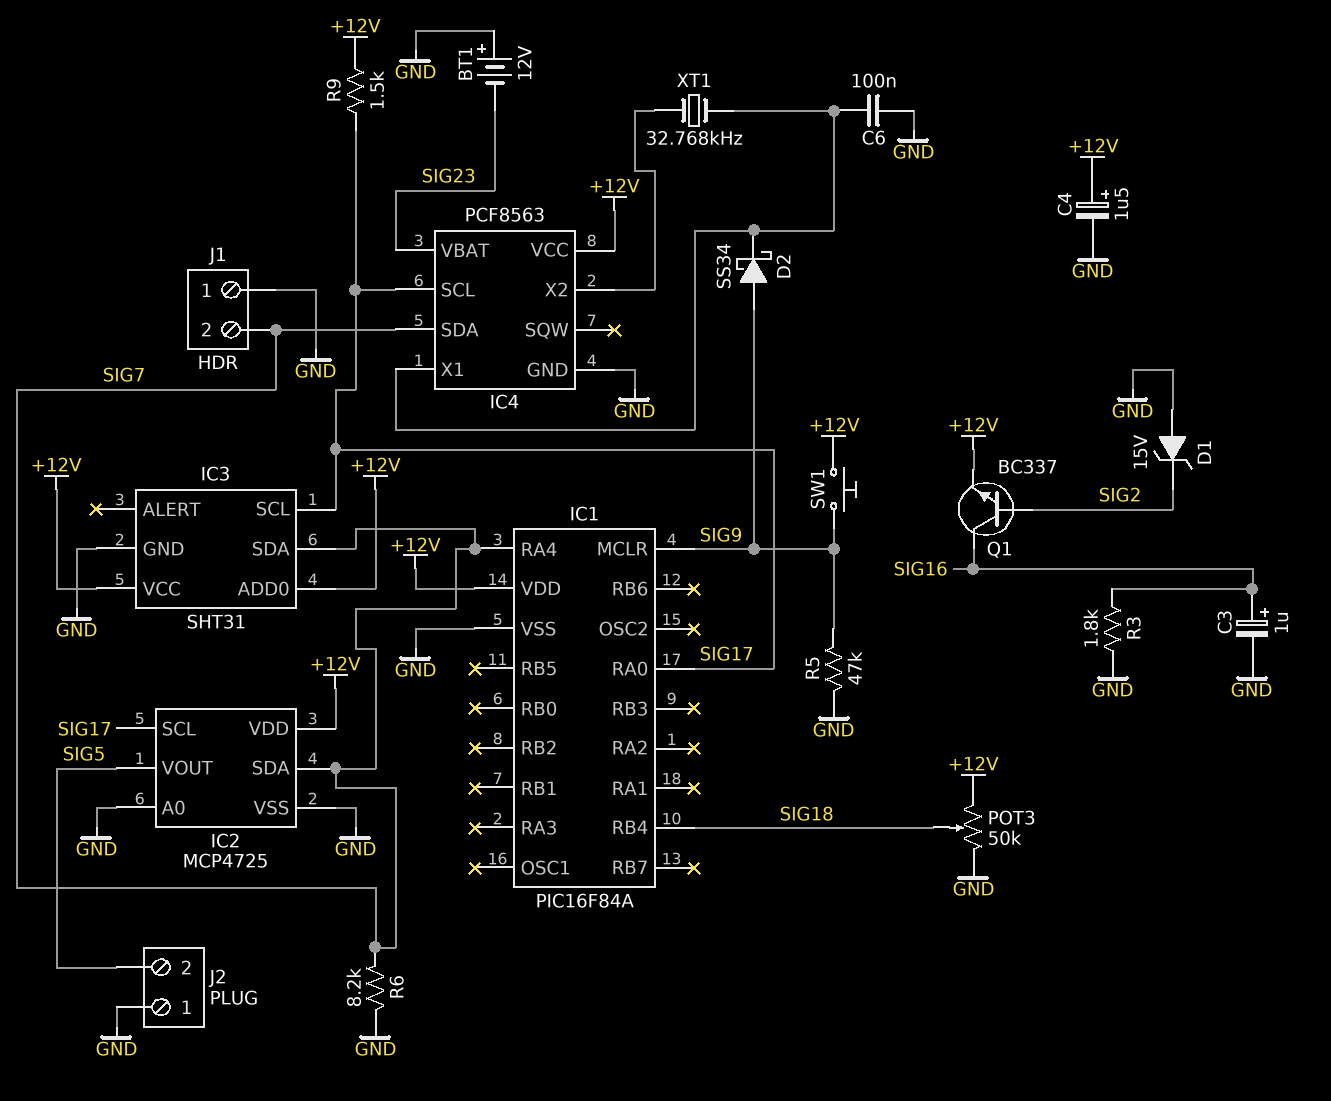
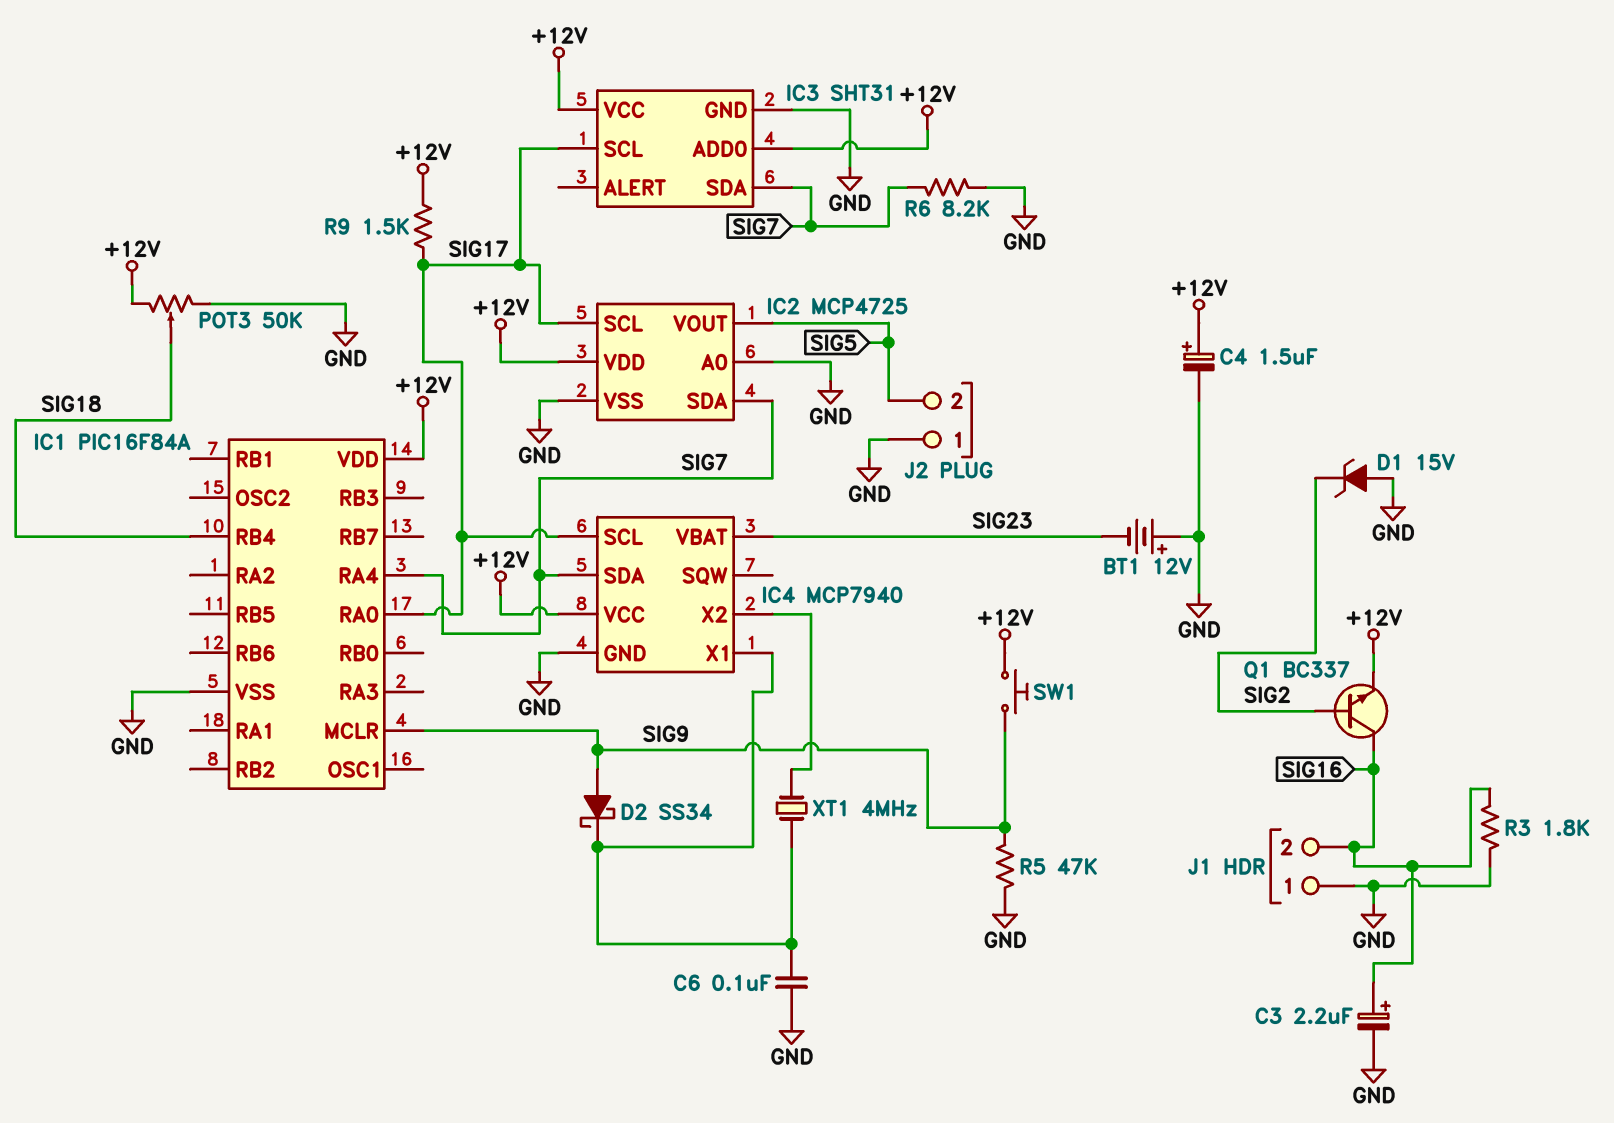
C3: 1uF (plus SIG16, minus GND) -> 2.2uF (plus SIG16, minus GND)
IC4: PCF8563 -> MCP7940
J1 pin 2: SIG7 -> SIG16
XT1: 32.768kHz (IC4/X1, IC4/X2) -> 4MHz (IC4/X1, IC4/X2)

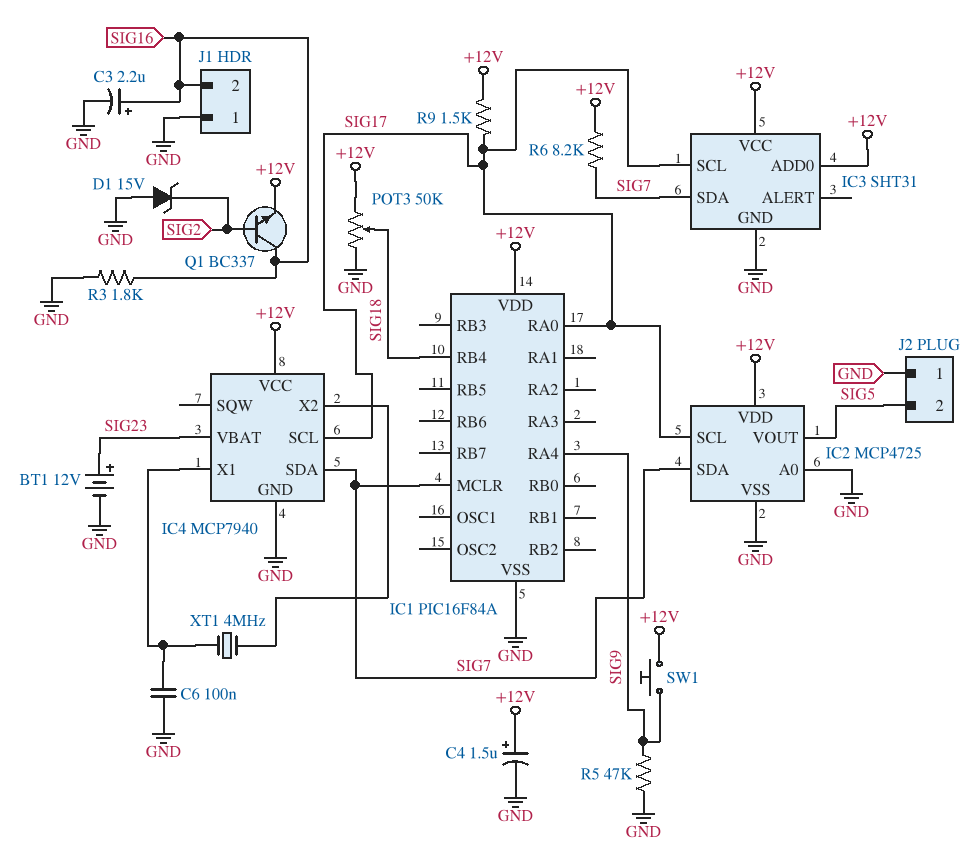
BT1: 12V (plus GND, minus SIG23) -> 12V (plus SIG23, minus GND)
D2: schottky SS34 (A SIG9, K IC4/X1) -> none
IC1 pin MCLR: SIG9 -> SIG7
IC1 pin RA4: SIG7 -> SIG9
R6: 8.2k (GND, SIG7) -> 8.2k (+12V, SIG7)

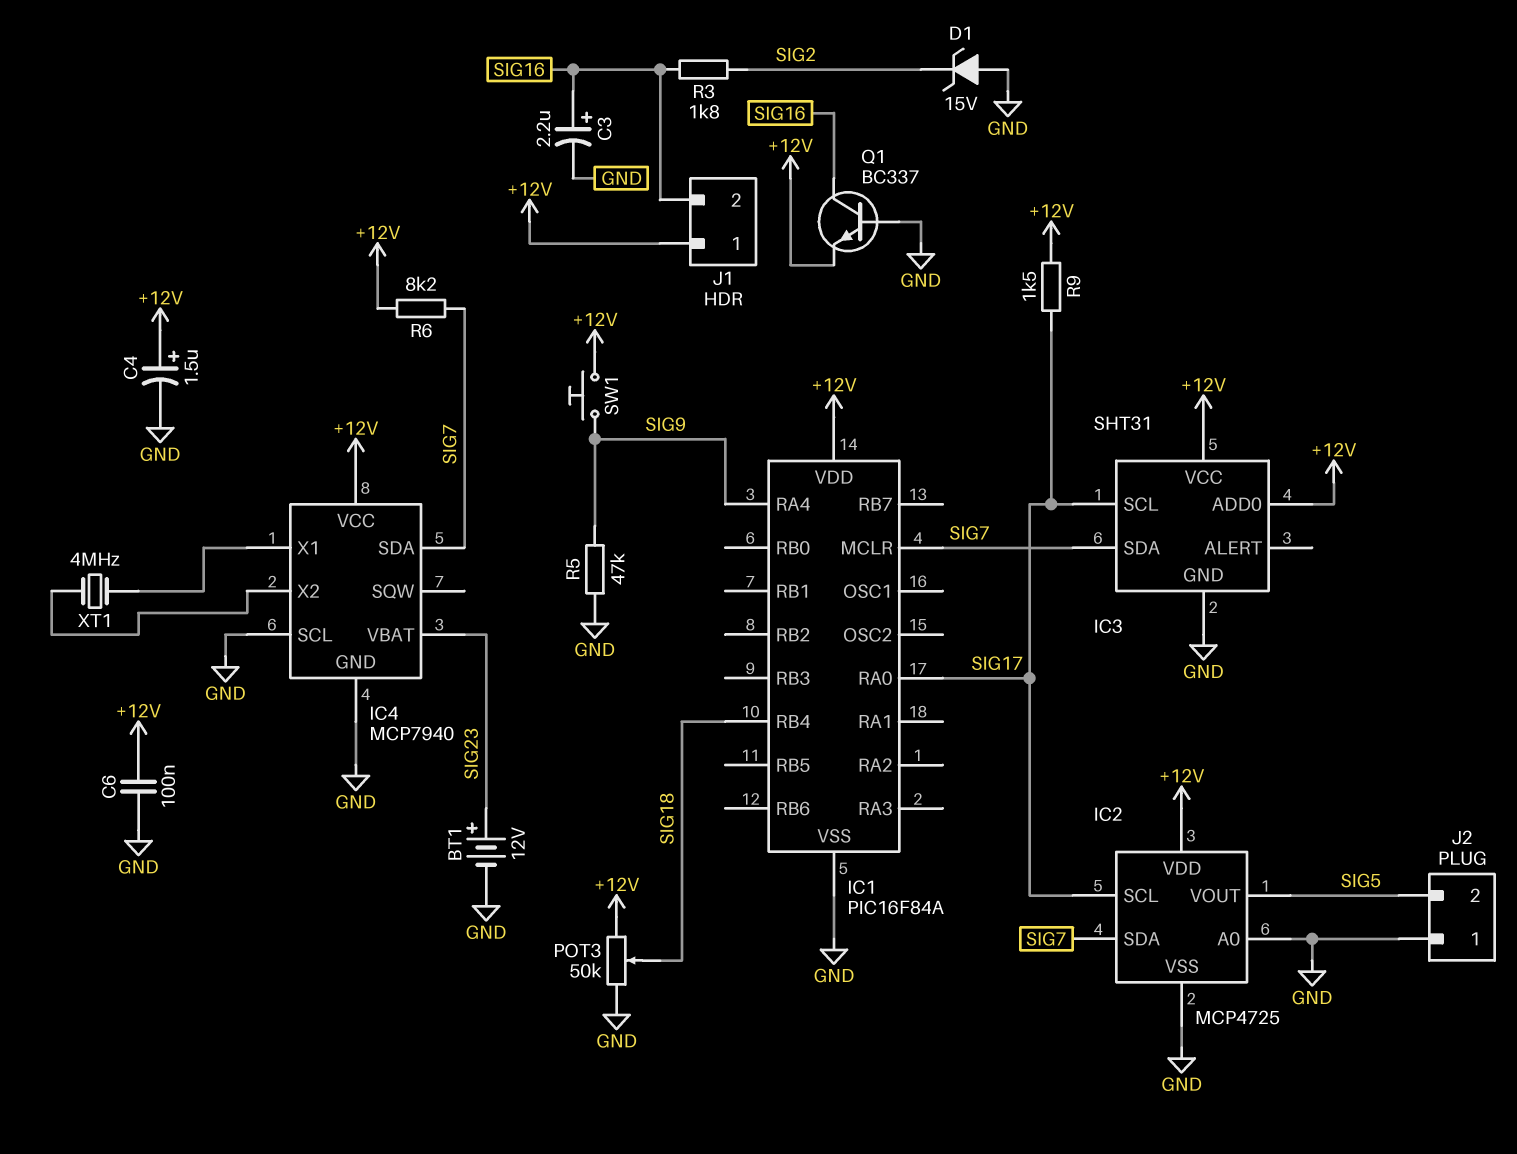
C6: 100nF (GND, IC4/X1) -> 100nF (+12V, GND)
IC4 pin SCL: SIG17 -> GND
J1 pin 1: GND -> +12V
Q1: NPN BC337 (B SIG2, C SIG16, E +12V) -> NPN BC337 (B GND, C SIG16, E +12V)
R3: 1.8k (GND, SIG16) -> 1.8k (SIG2, SIG16)

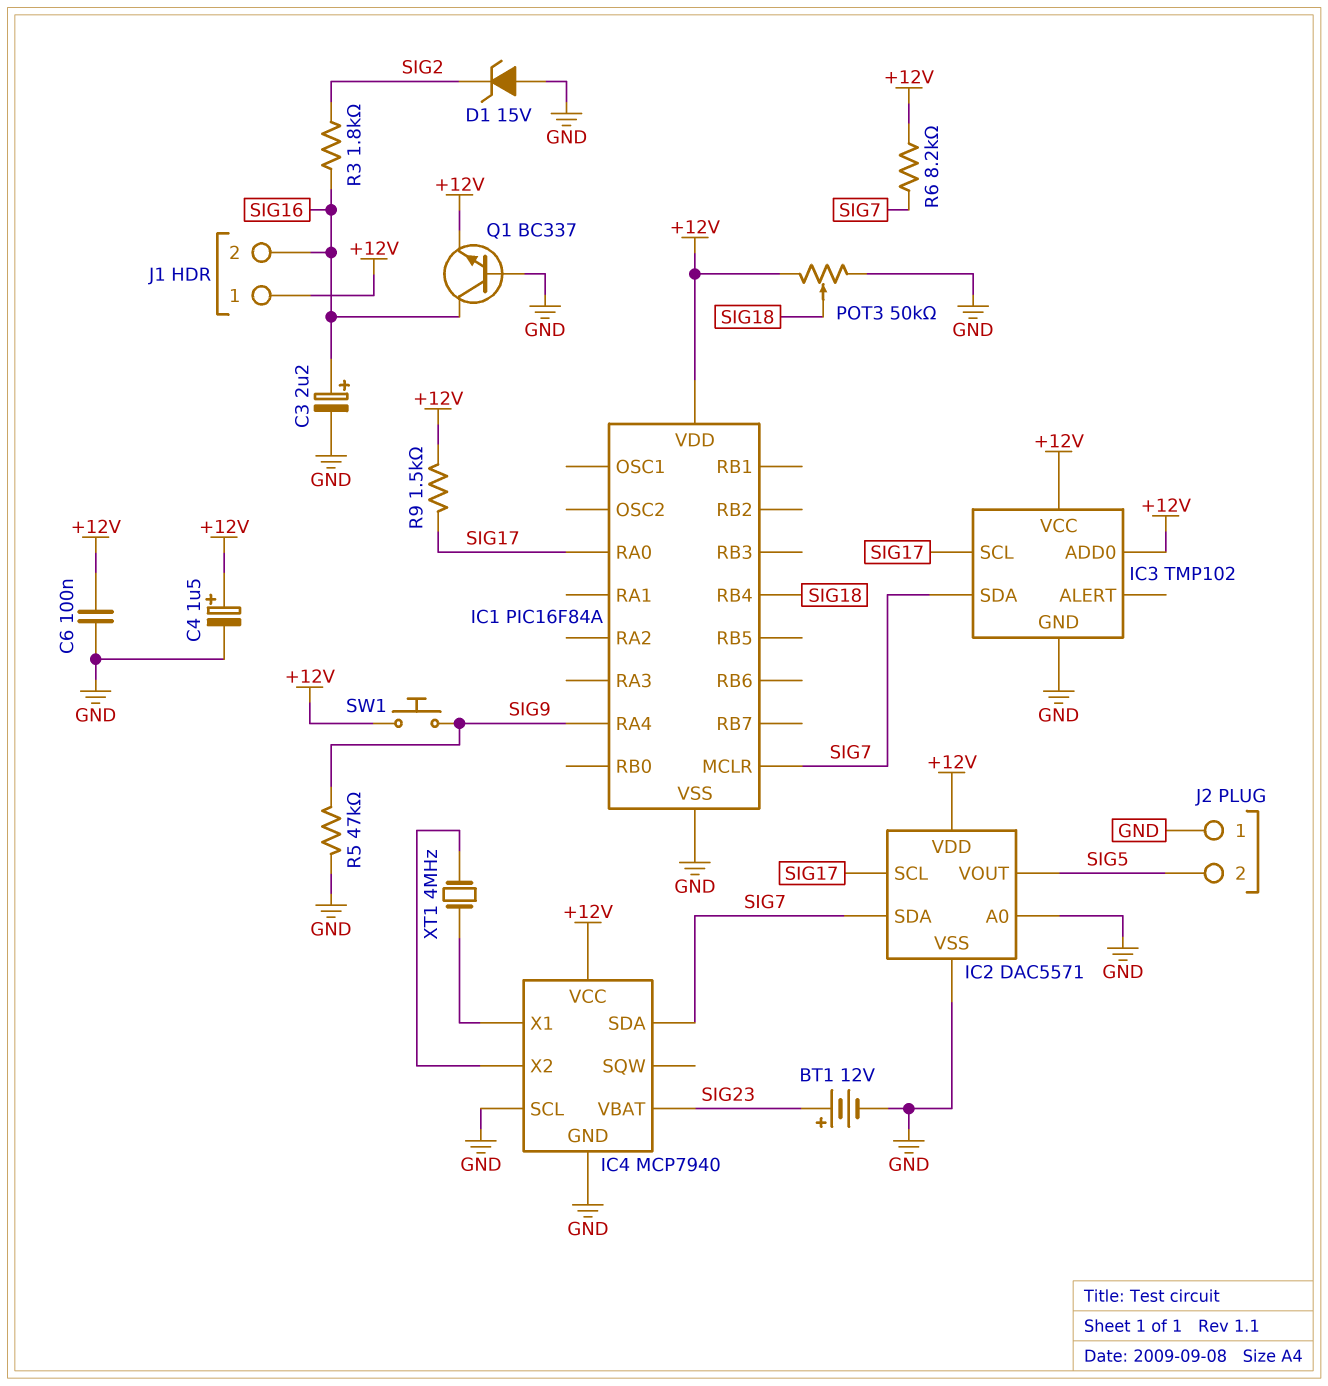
IC2: MCP4725 -> DAC5571
IC3: SHT31 -> TMP102

